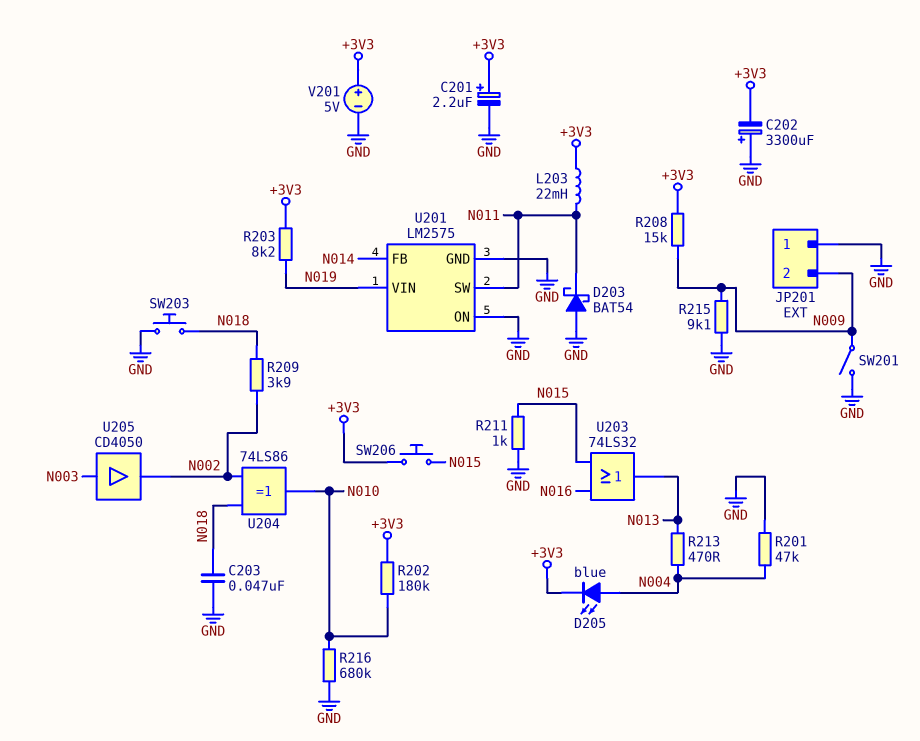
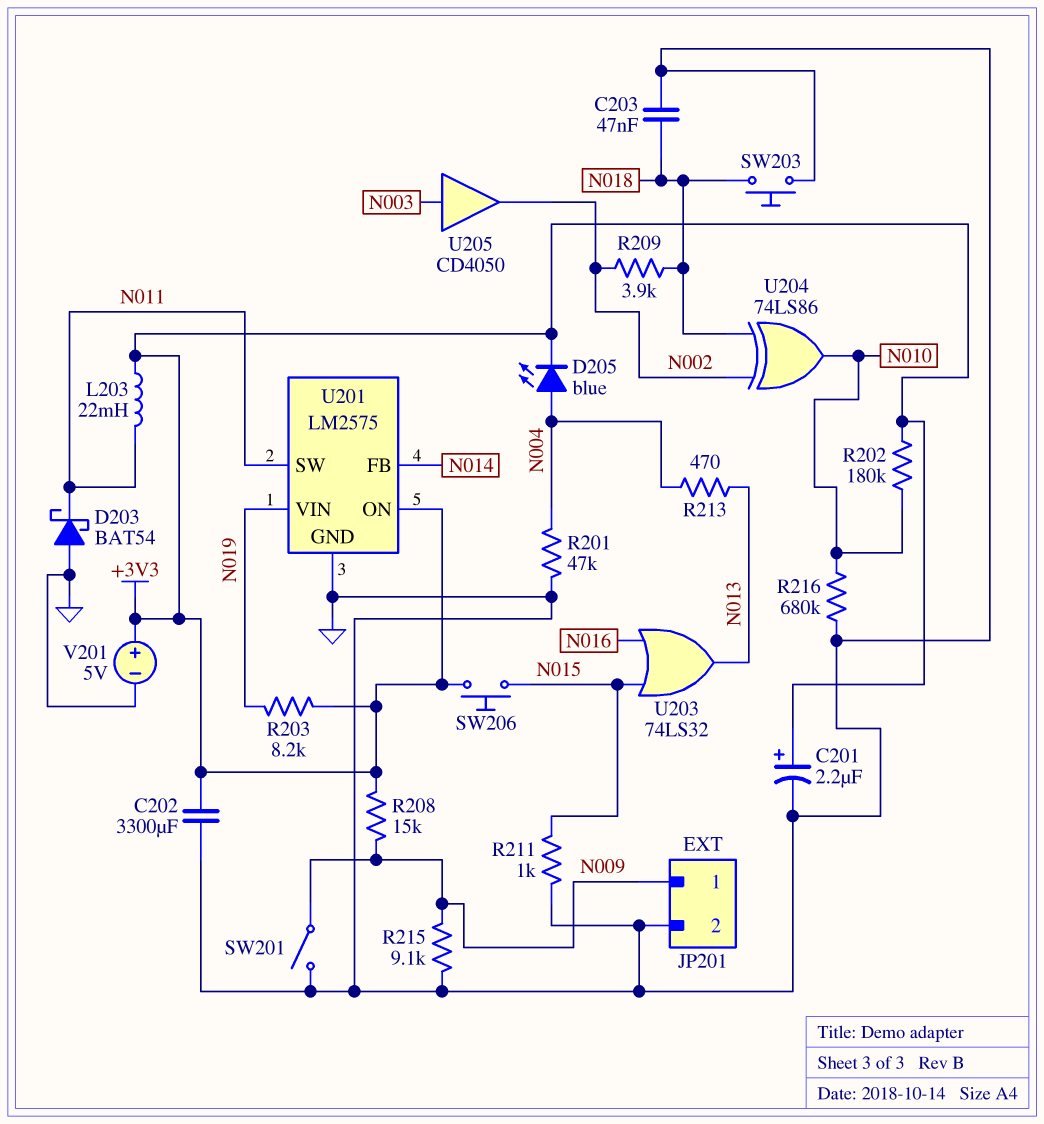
C202: 3300uF (plus GND, minus +3V3) -> 3300uF (+3V3, GND)
JP201 pin 1: GND -> N009
JP201 pin 2: N009 -> GND
U201 pin ON: GND -> +3V3

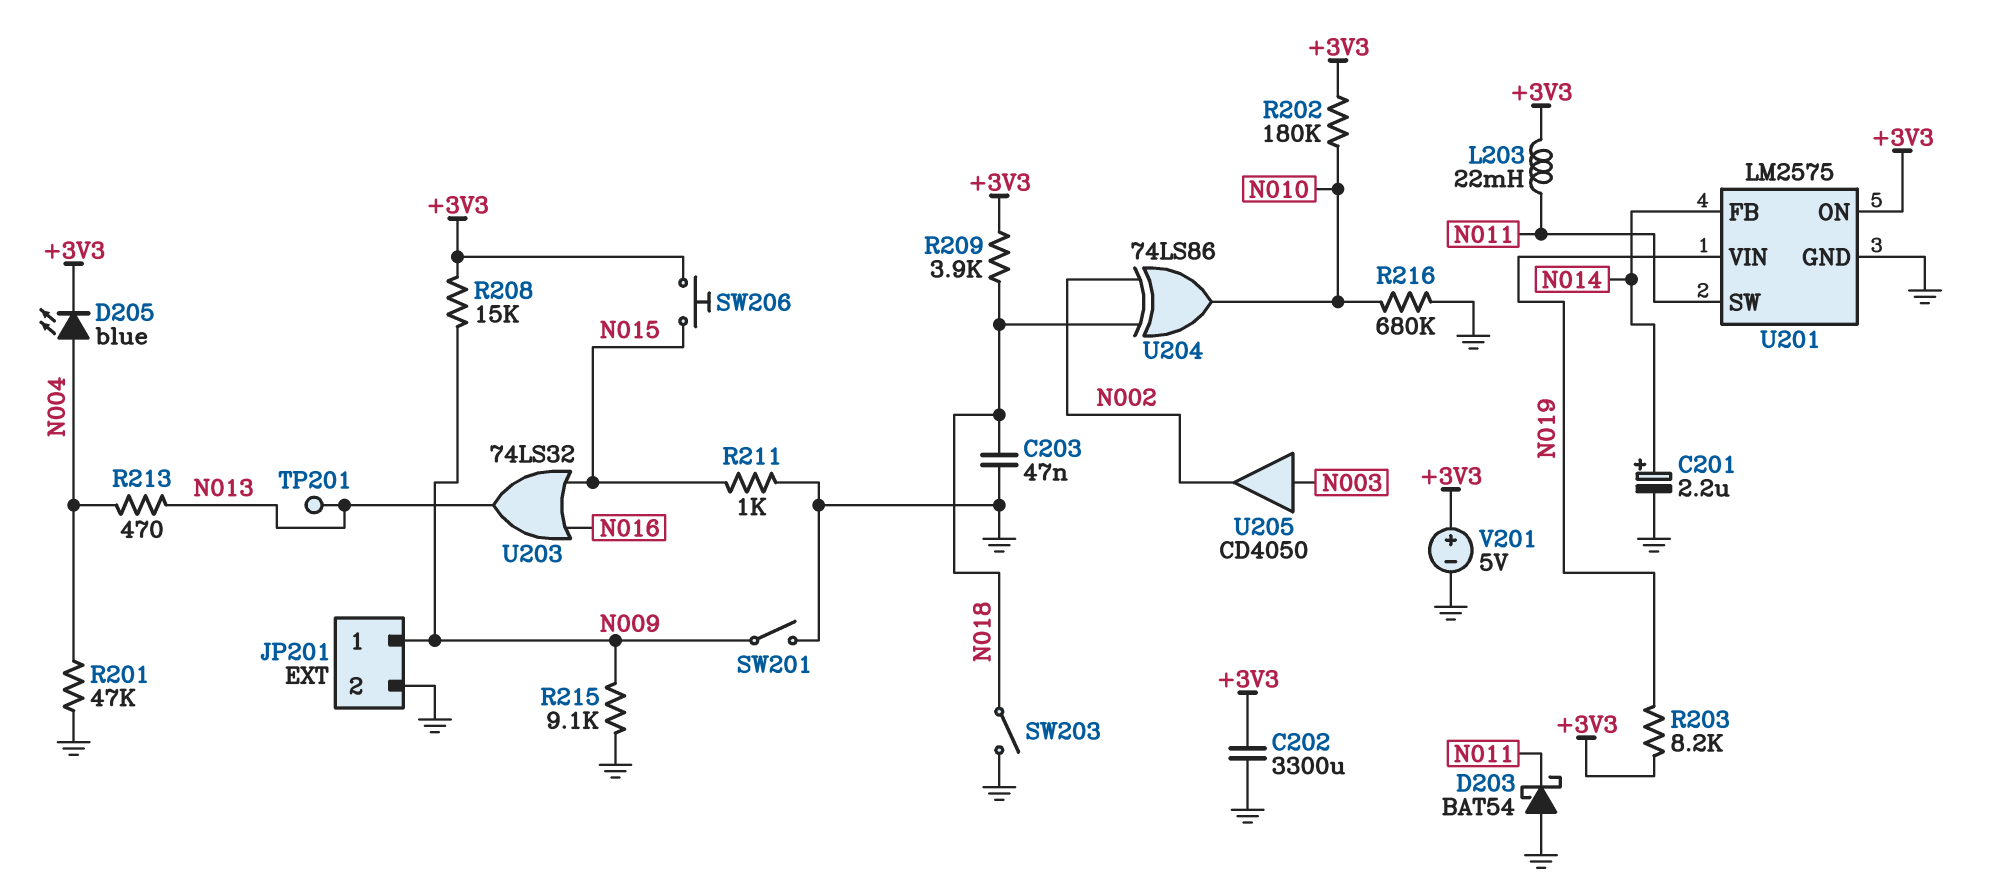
C201: 2.2uF (plus +3V3, minus GND) -> 2.2uF (plus N014, minus GND)
R209: 3.9k (N002, N018) -> 3.9k (+3V3, N018)
SW203: button (GND, N018) -> switch (GND, N018)
TP201: none -> test point (N013)

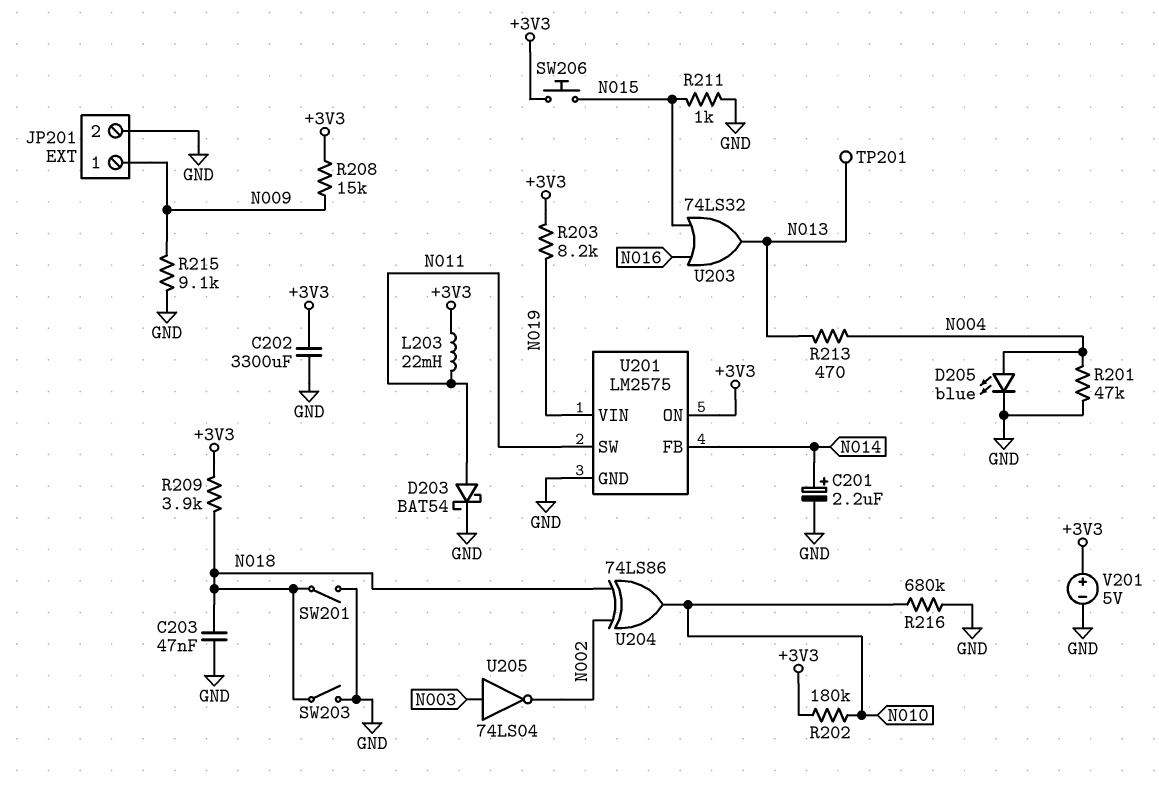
D203: schottky BAT54 (A GND, K N011) -> schottky BAT54 (A N011, K GND)
D205: LED blue (A N004, K +3V3) -> LED blue (A N004, K GND)
SW201: switch (GND, N009) -> switch (GND, N018)
U205: buffer CD4050 (in N003, out N002) -> NOT 74LS04 (in N003, out N002)

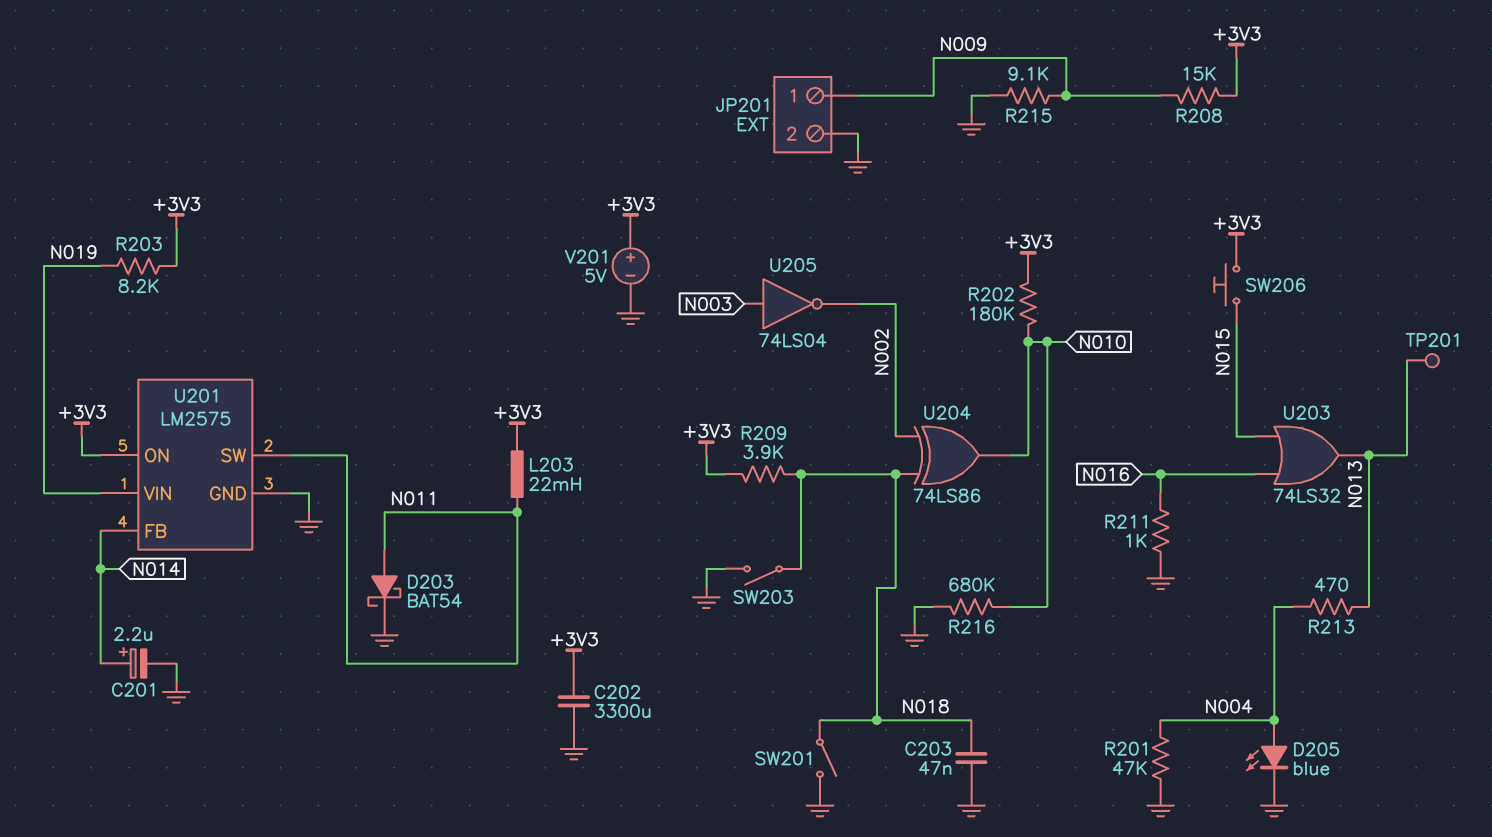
R211: 1k (GND, N015) -> 1k (GND, N016)

